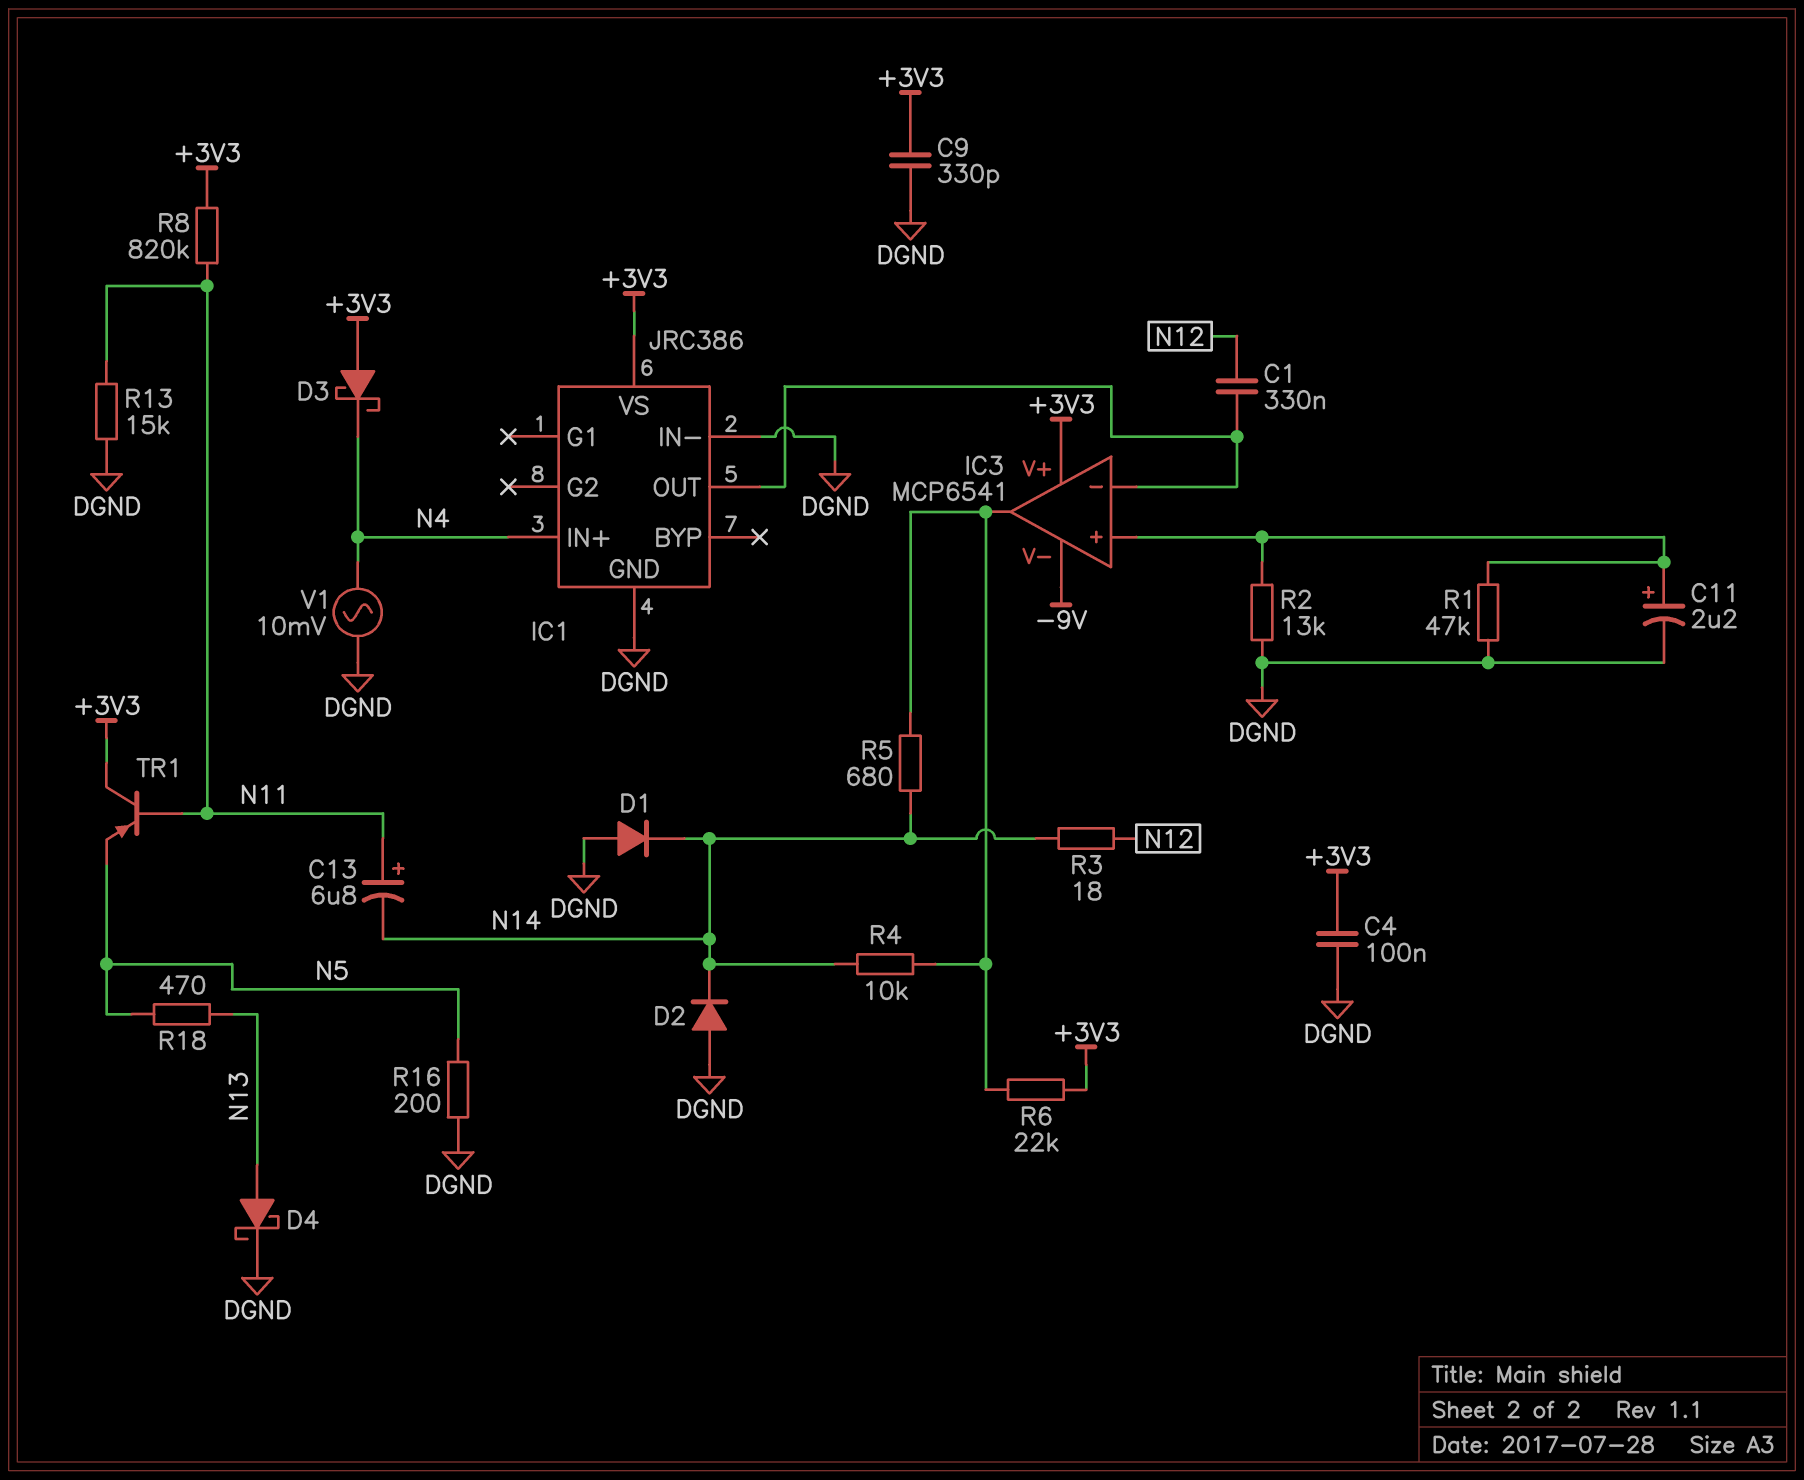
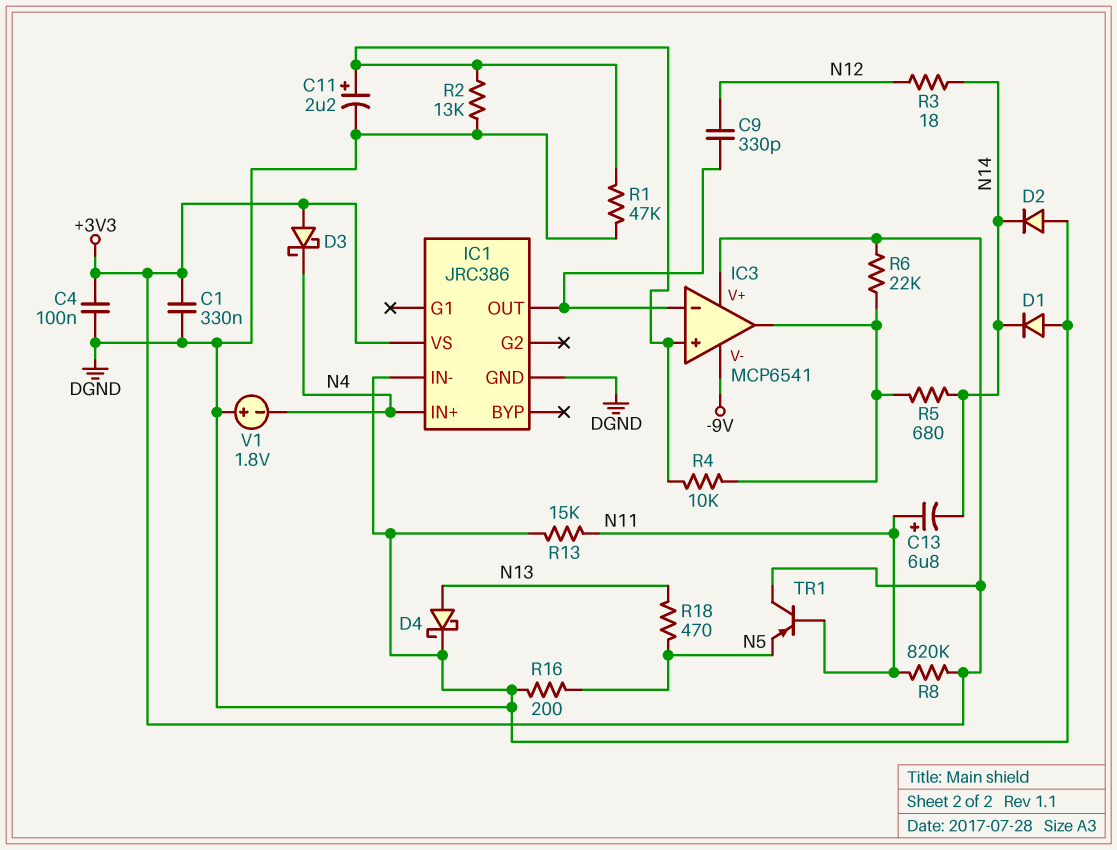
C1: 330nF (IC1/OUT, N12) -> 330nF (+3V3, DGND)
C9: 330pF (+3V3, DGND) -> 330pF (IC1/OUT, N12)
R4: 10k (IC3/out, N14) -> 10k (IC3/in+, IC3/out)
V1: AC 10mV (DGND, N4) -> 1.8V (plus DGND, minus N4)

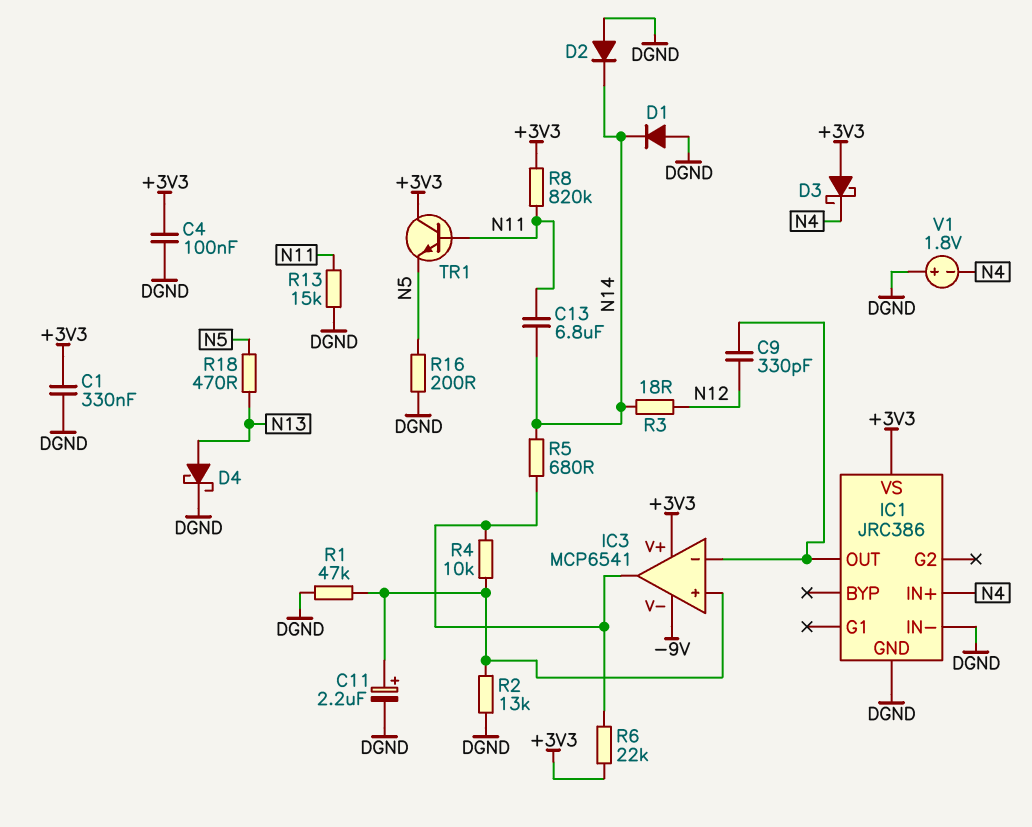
C13: 6.8uF (plus N11, minus N14) -> 6.8uF (N11, N14)
TR1: PNP (B N11, C +3V3, E N5) -> NPN (B N11, C +3V3, E N5)

